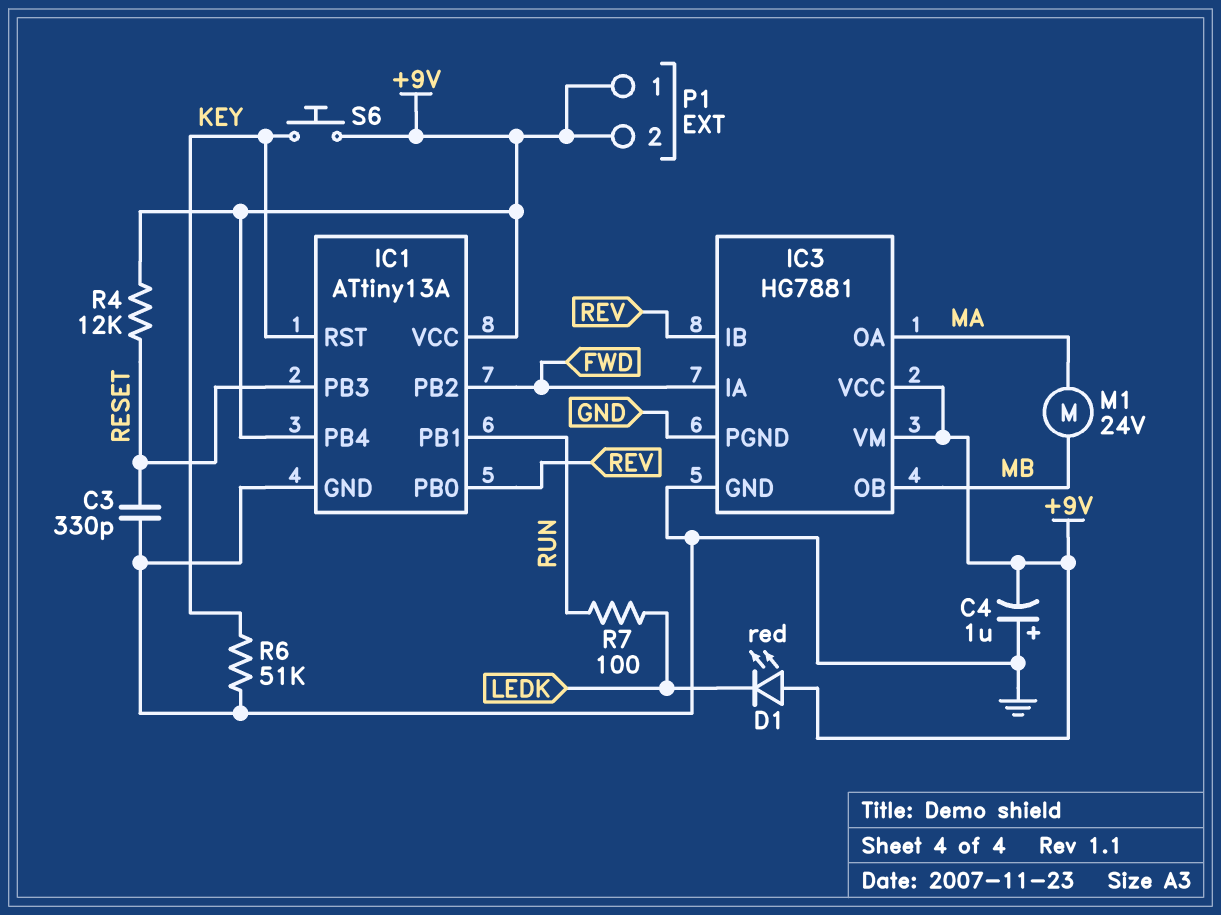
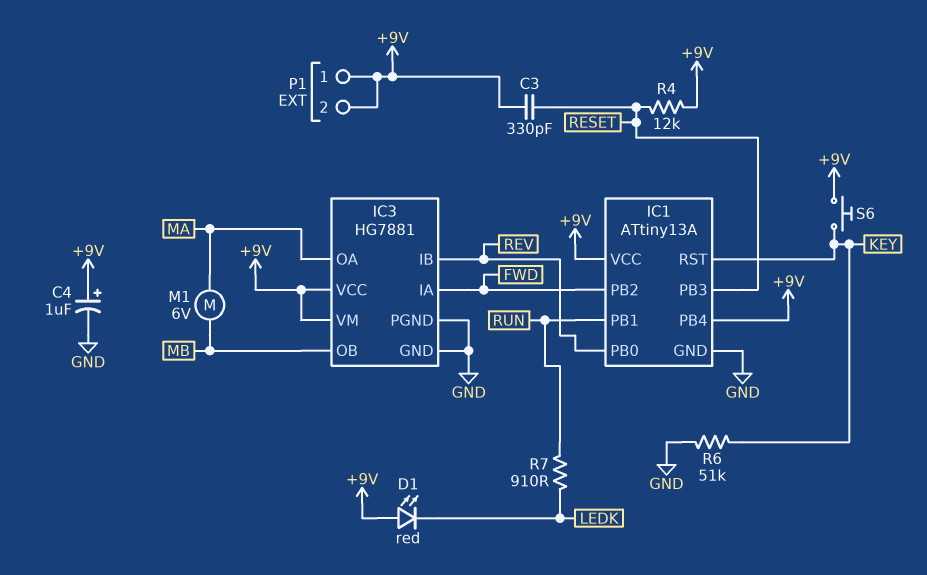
C3: 330pF (GND, RESET) -> 330pF (+9V, RESET)
C4: 1uF (plus GND, minus +9V) -> 1uF (plus +9V, minus GND)
M1: motor 24V (MA, MB) -> motor 6V (MA, MB)
R7: 100 (LEDK, RUN) -> 910 (LEDK, RUN)

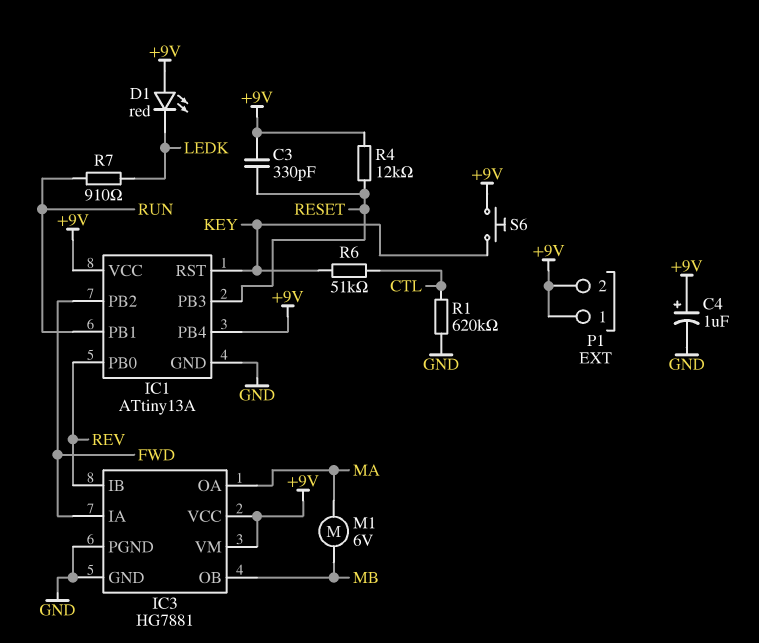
R1: none -> 620k (CTL, GND)
R6: 51k (GND, KEY) -> 51k (CTL, KEY)

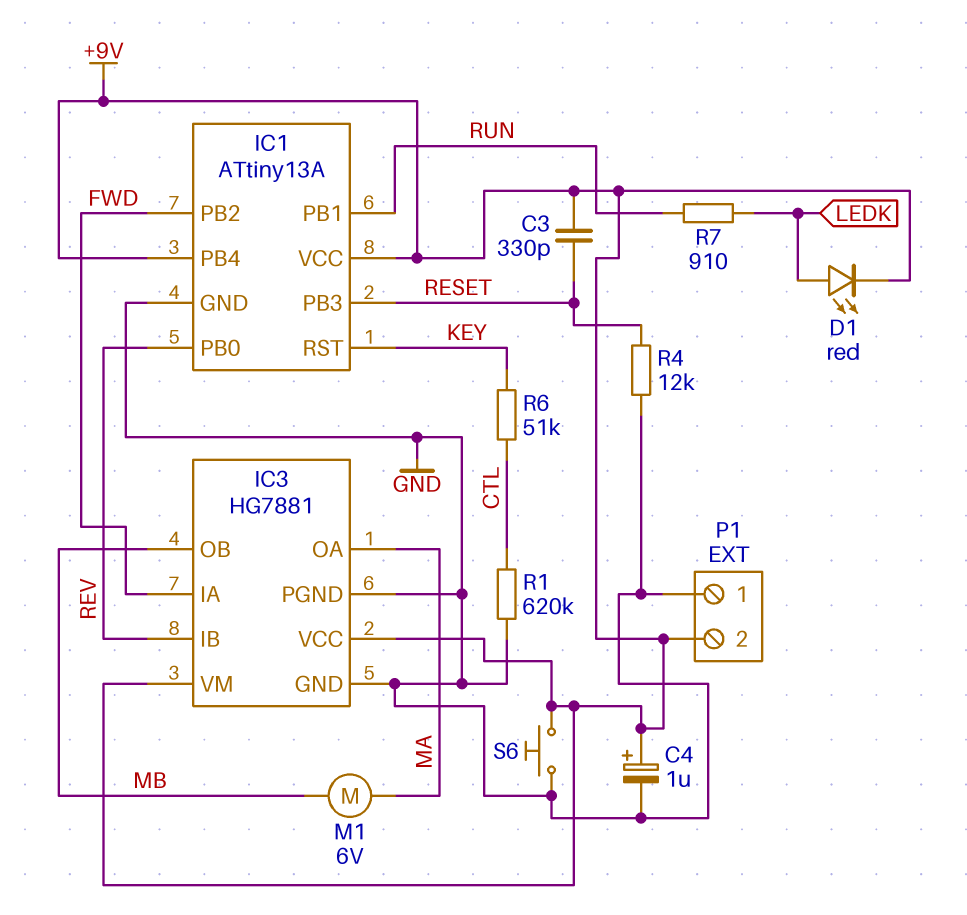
D1: LED red (A +9V, K LEDK) -> LED red (A LEDK, K +9V)
P1 pin 1: +9V -> GND
R4: 12k (+9V, RESET) -> 12k (GND, RESET)
S6: button (+9V, KEY) -> button (+9V, GND)

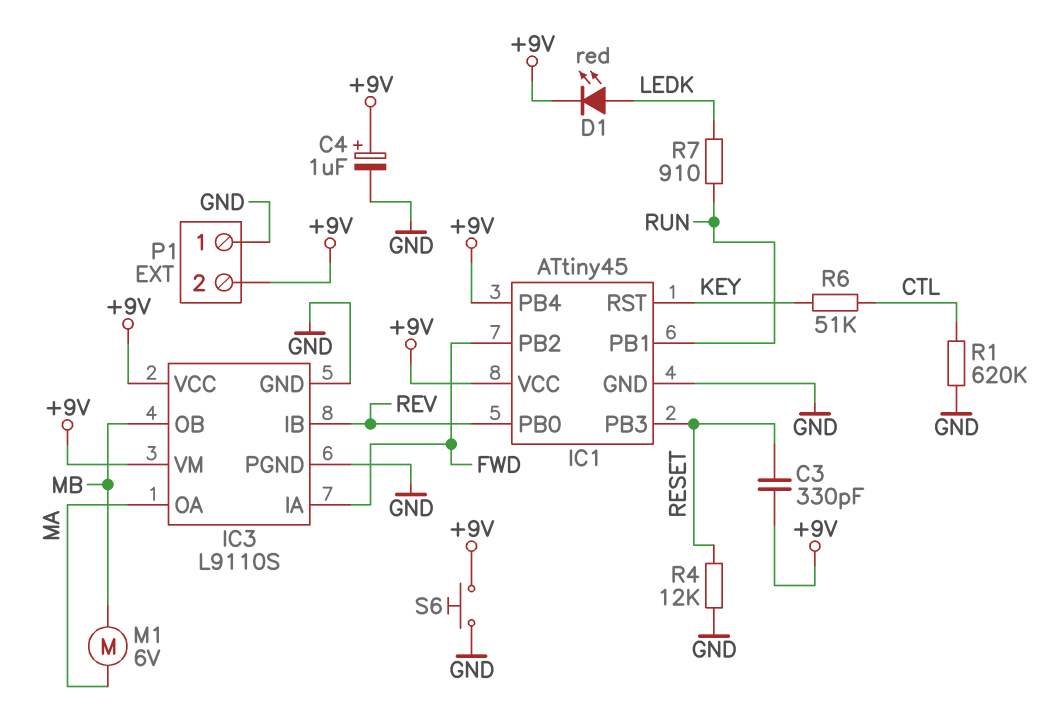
IC1: ATtiny13A -> ATtiny45
IC3: HG7881 -> L9110S

